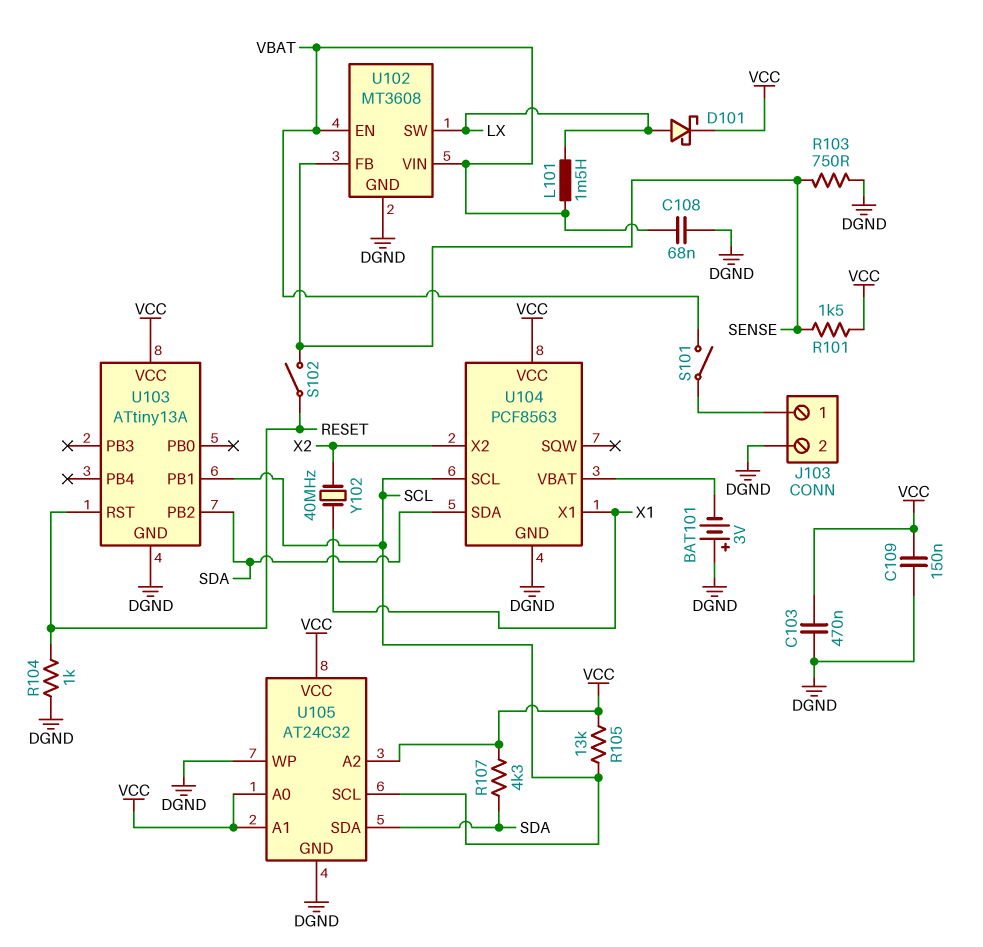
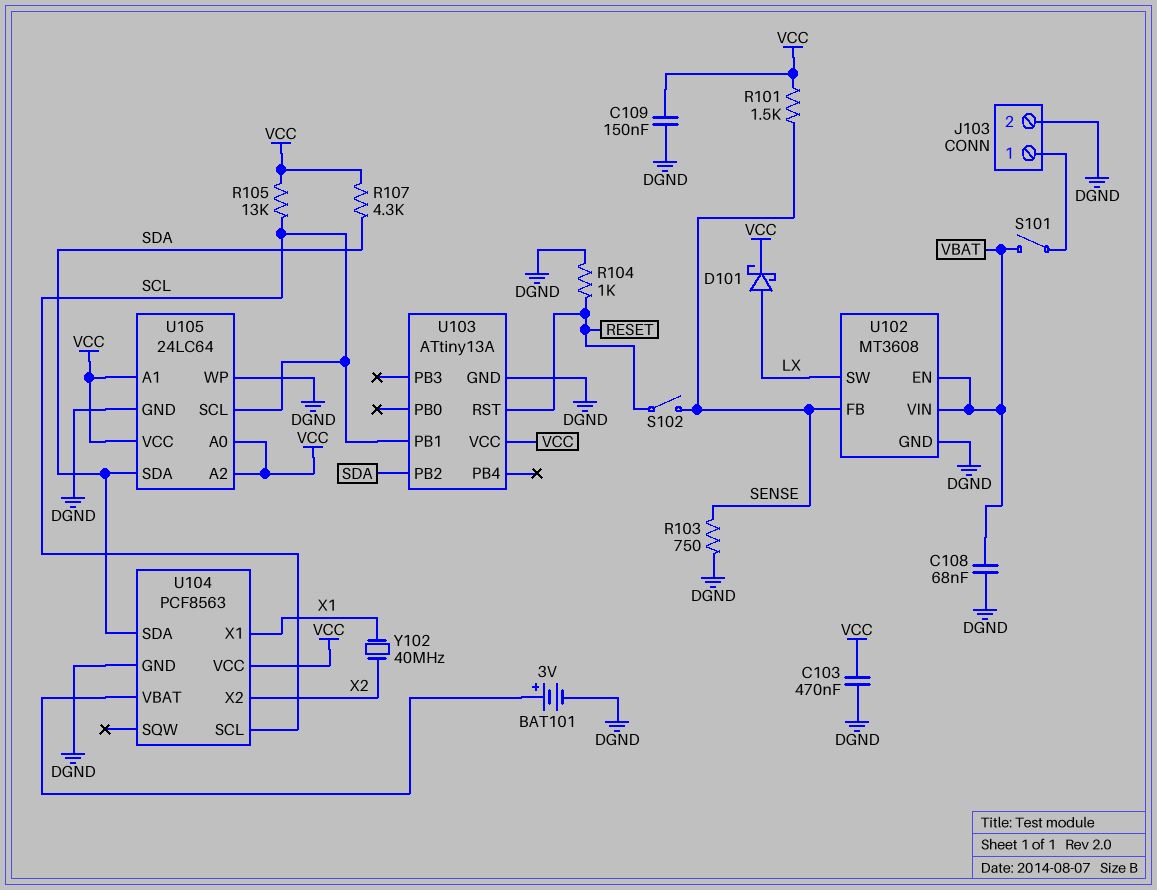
BAT101: 3V (plus DGND, minus U104/VBAT) -> 3V (plus U104/VBAT, minus DGND)
L101: 1.5mH (LX, VBAT) -> none
U105: AT24C32 -> 24LC64

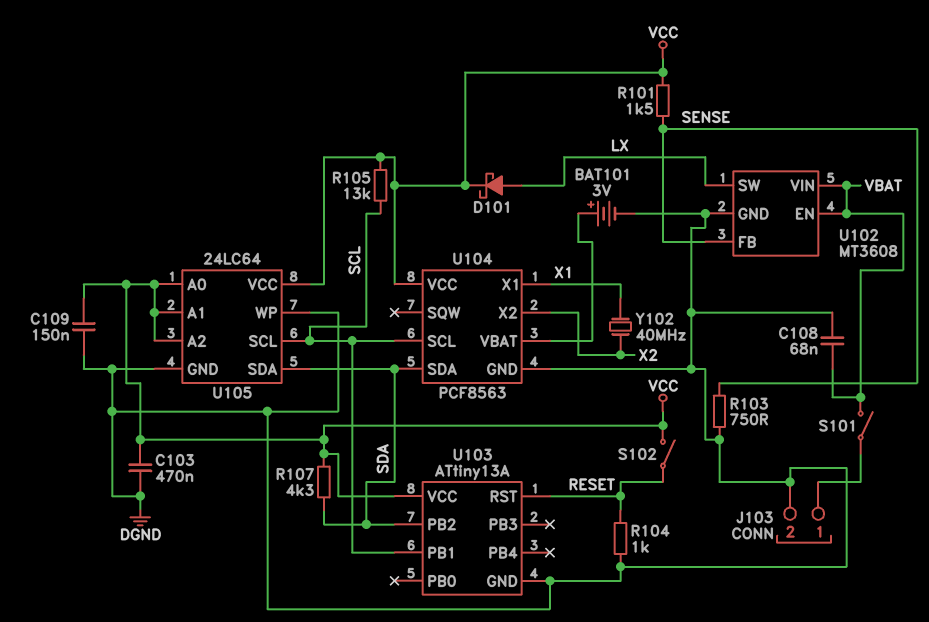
S102: switch (RESET, SENSE) -> switch (RESET, VCC)

